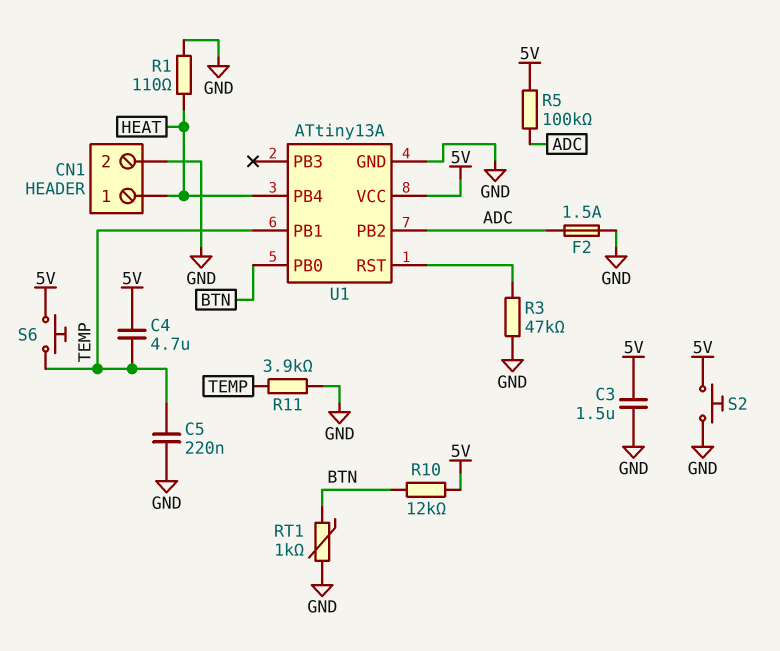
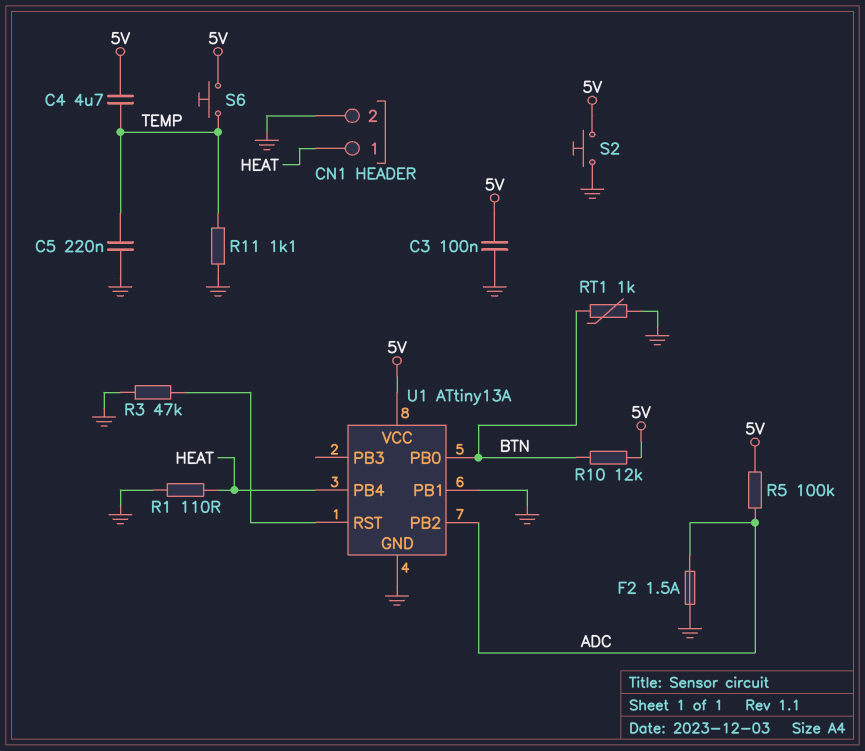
C3: 1.5uF (5V, GND) -> 100nF (5V, GND)
R11: 3.9k (GND, TEMP) -> 1.1k (GND, TEMP)
U1 pin PB1: TEMP -> GND

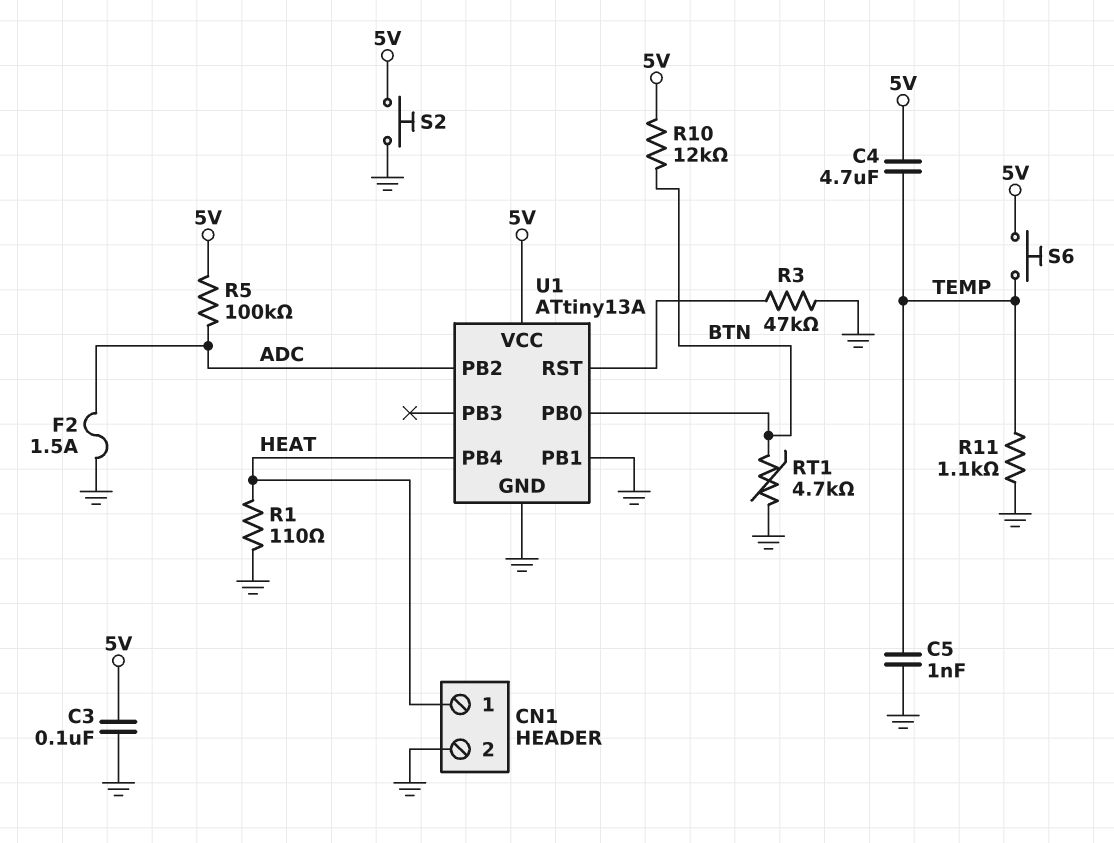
C5: 220nF (GND, TEMP) -> 1nF (GND, TEMP)
RT1: 1k (BTN, GND) -> 4.7k (BTN, GND)

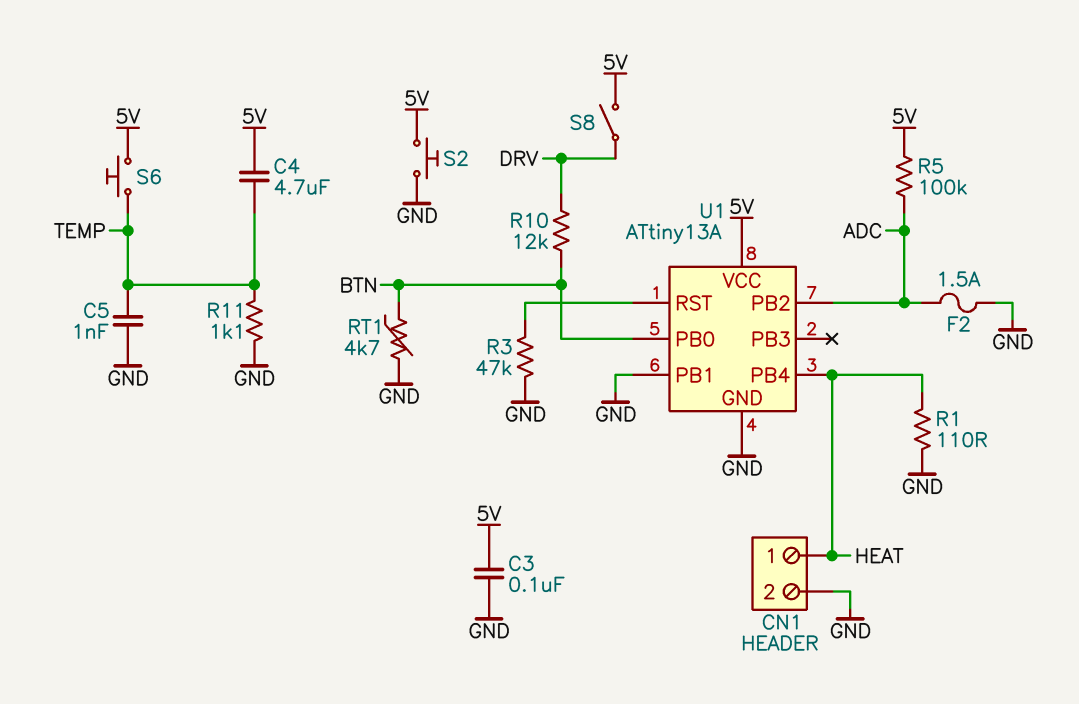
R10: 12k (5V, BTN) -> 12k (BTN, DRV)
S8: none -> switch (5V, DRV)

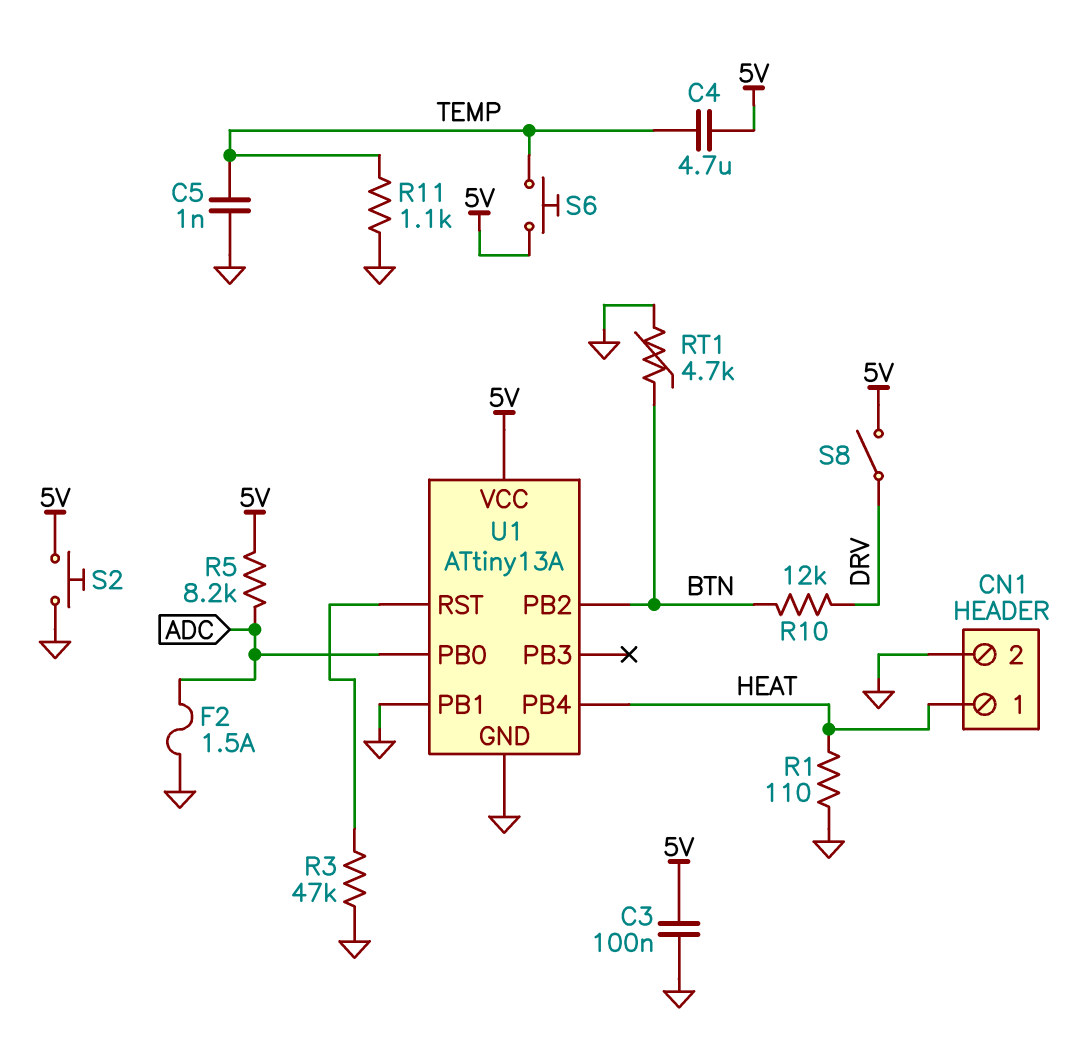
R5: 100k (5V, ADC) -> 8.2k (5V, ADC)
U1 pin PB0: BTN -> ADC
U1 pin PB2: ADC -> BTN

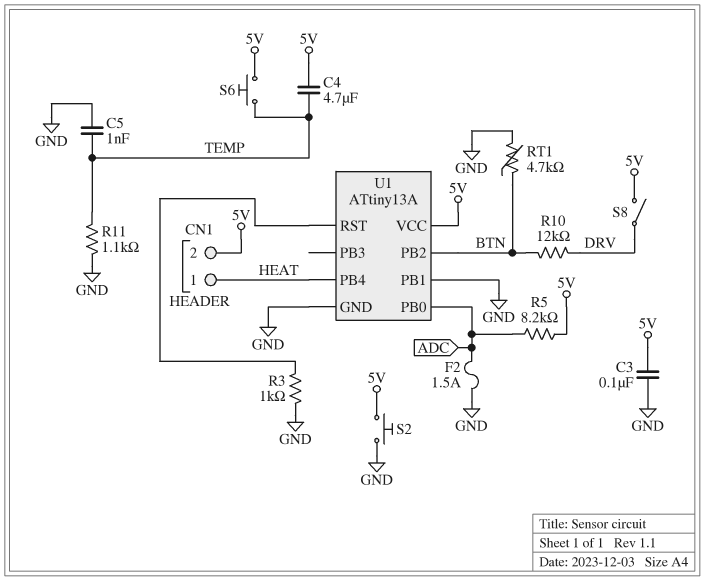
CN1 pin 2: GND -> 5V
R1: 110 (GND, HEAT) -> none
R3: 47k (GND, U1/RST) -> 1k (GND, U1/RST)

